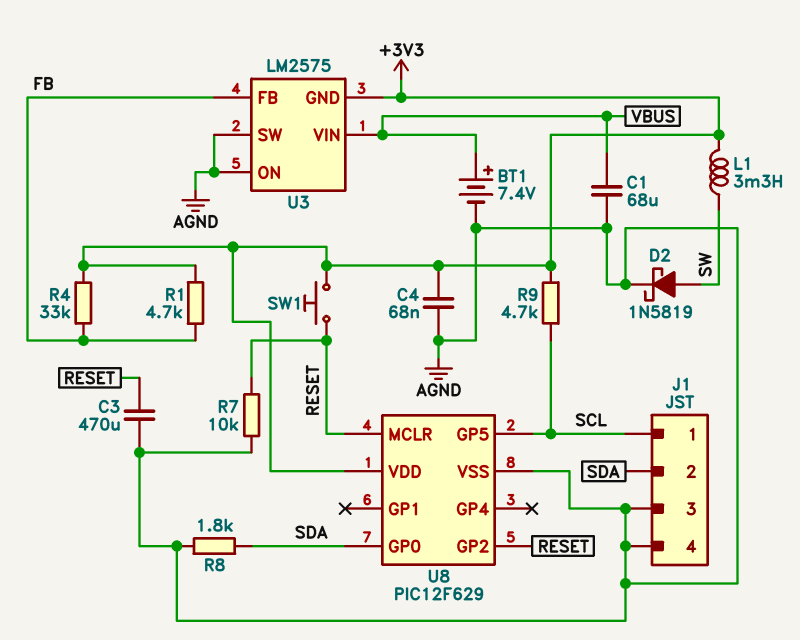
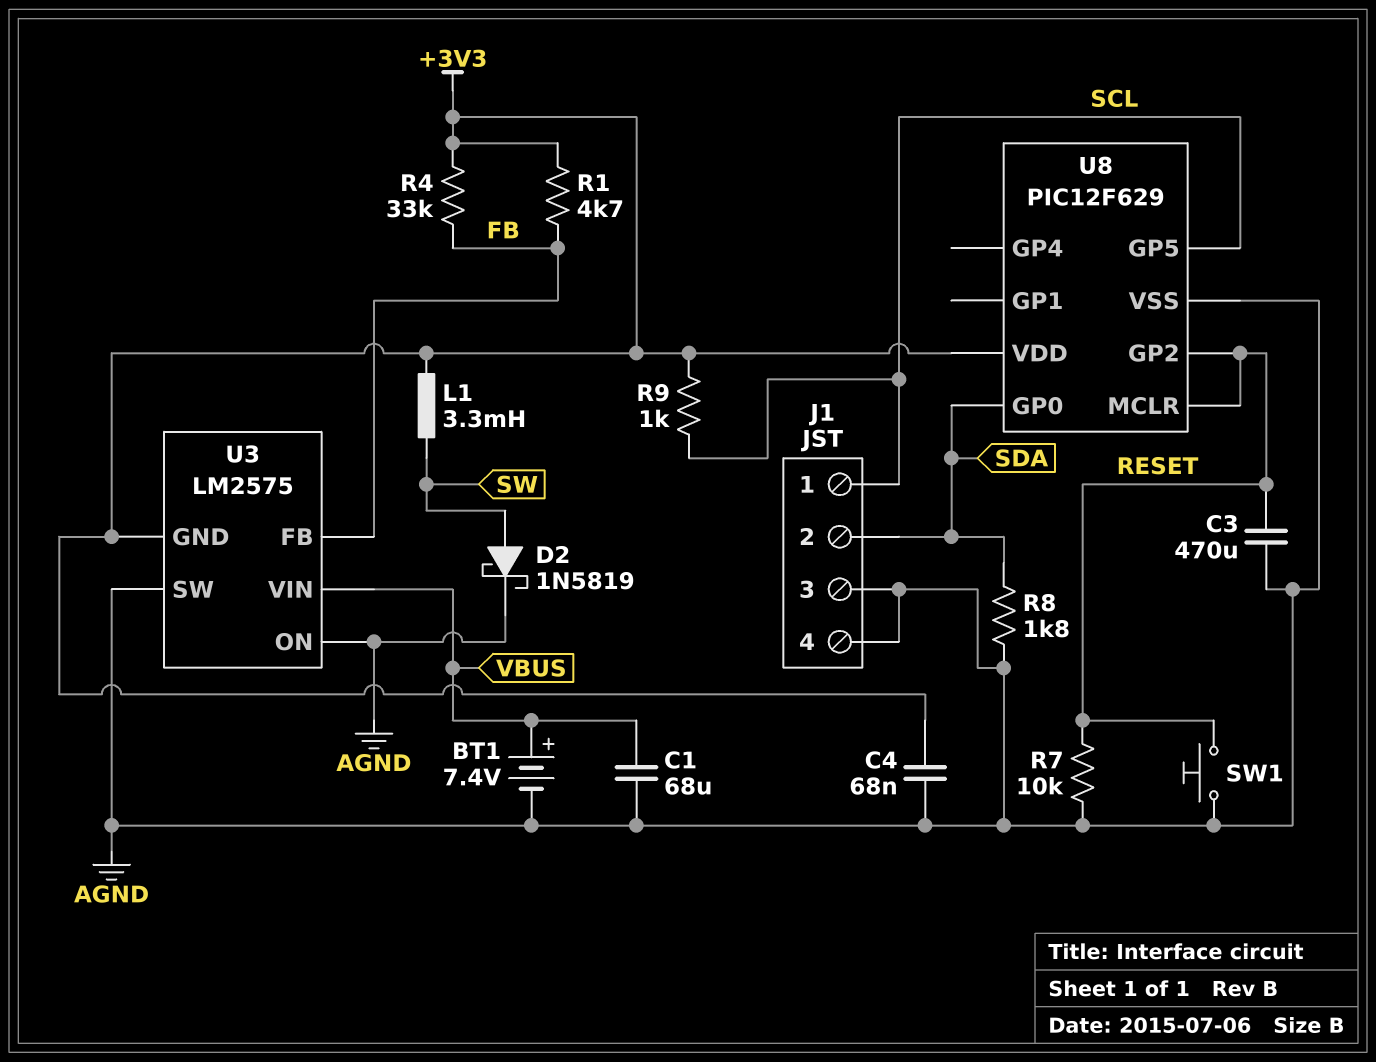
R9: 4.7k (+3V3, SCL) -> 1k (+3V3, SCL)
SW1: button (+3V3, RESET) -> button (AGND, RESET)

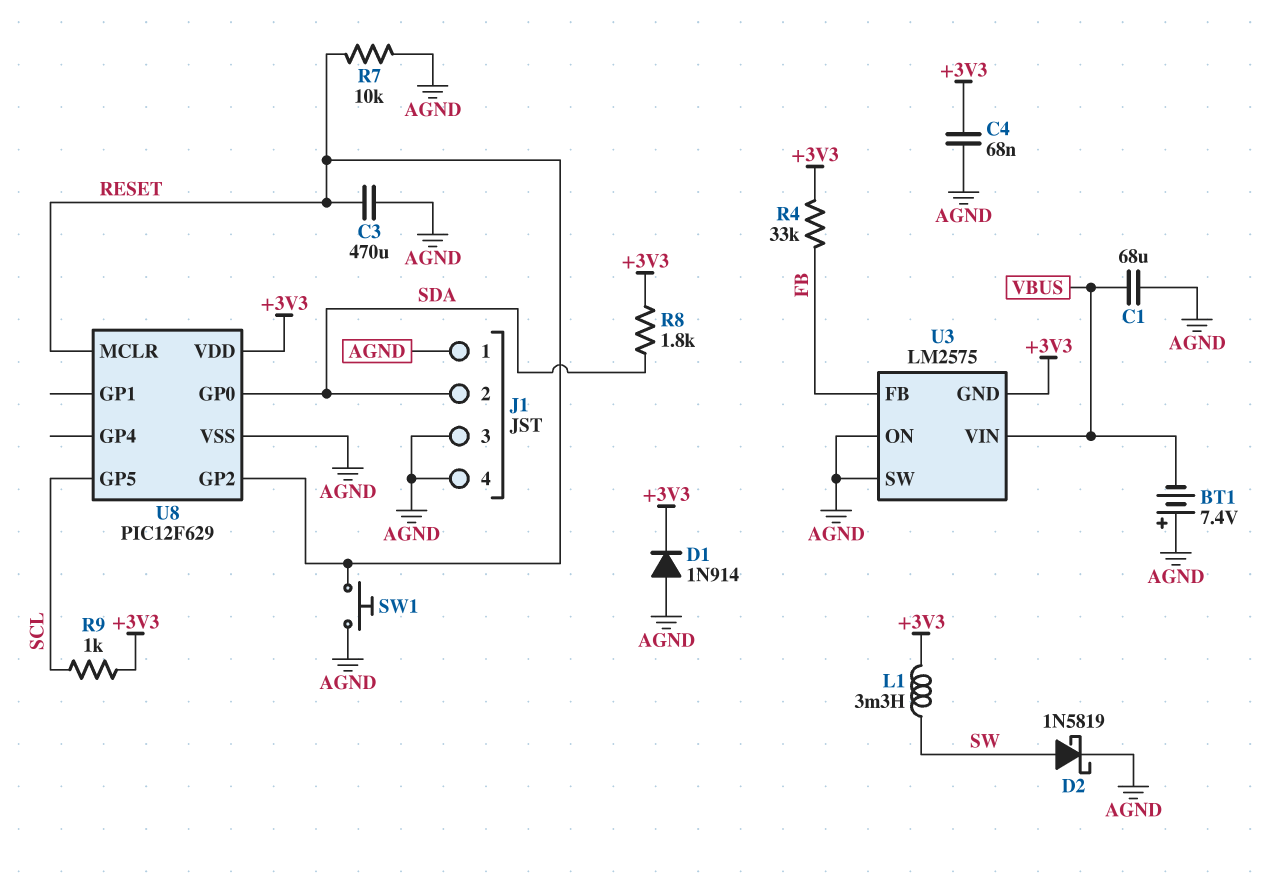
BT1: 7.4V (plus VBUS, minus AGND) -> 7.4V (plus AGND, minus VBUS)
D1: none -> diode 1N914 (A AGND, K +3V3)
J1 pin 1: SCL -> AGND
R1: 4.7k (+3V3, FB) -> none
R8: 1.8k (AGND, SDA) -> 1.8k (+3V3, SDA)

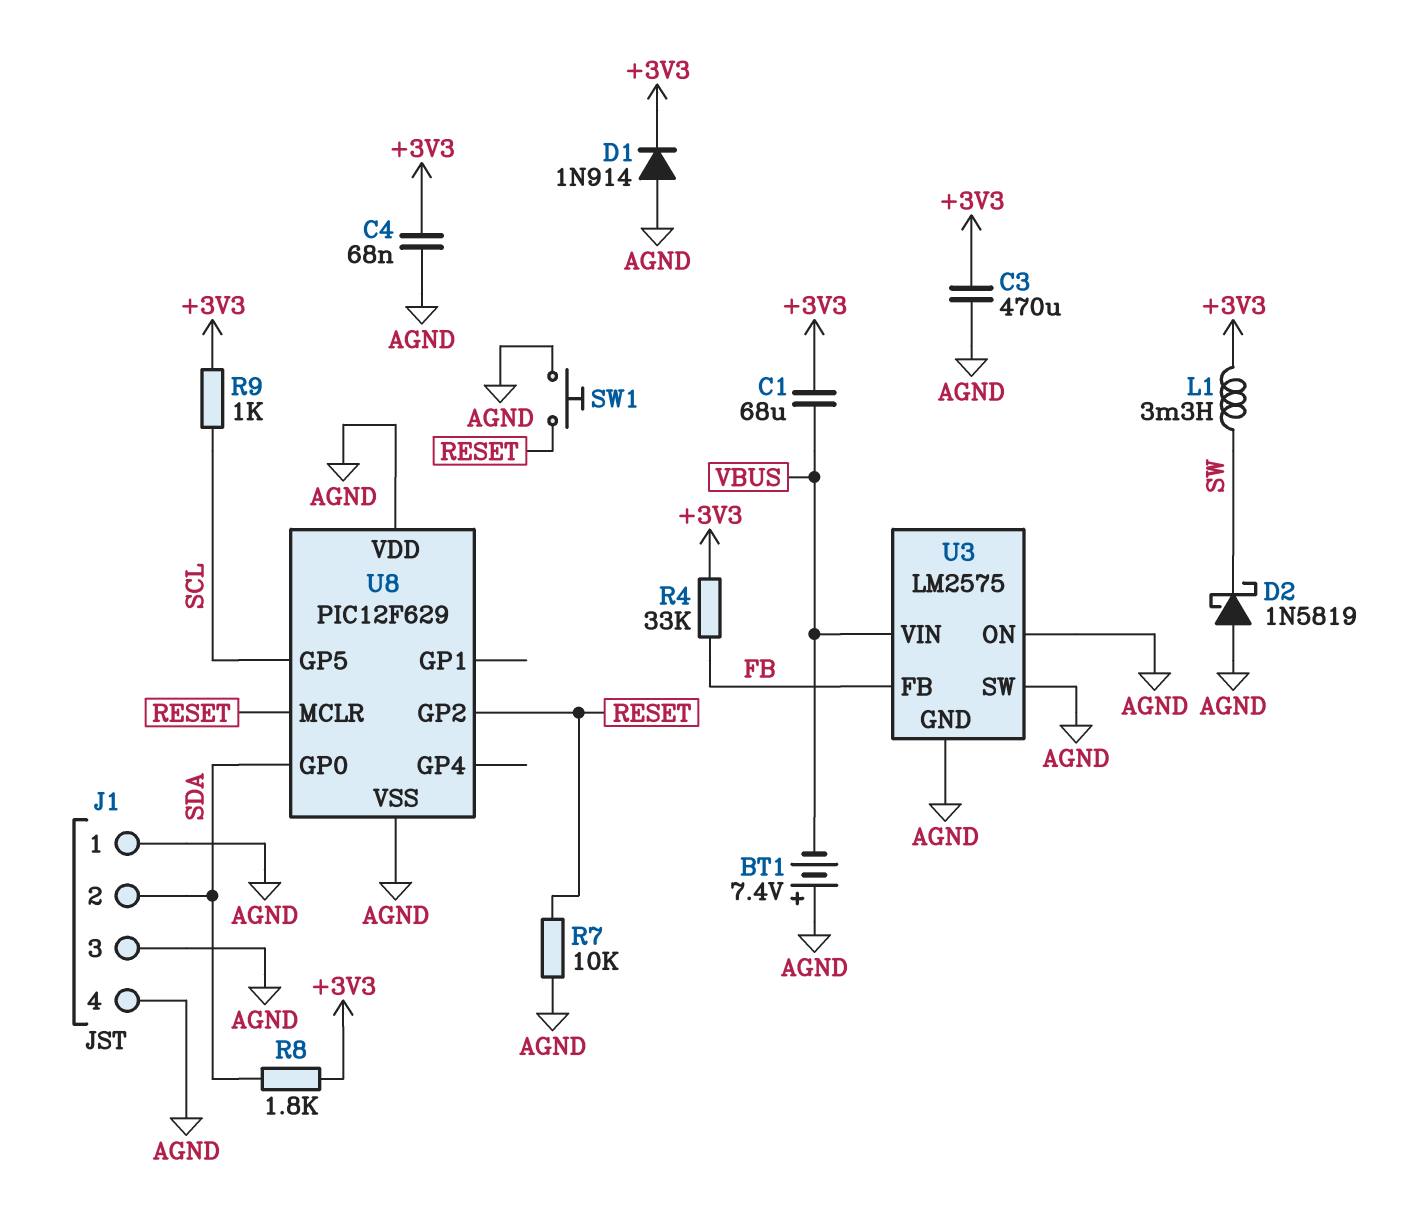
C1: 68uF (AGND, VBUS) -> 68uF (+3V3, VBUS)
C3: 470uF (AGND, RESET) -> 470uF (+3V3, AGND)
D2: schottky 1N5819 (A SW, K AGND) -> schottky 1N5819 (A AGND, K SW)
U3 pin GND: +3V3 -> AGND
U8 pin VDD: +3V3 -> AGND

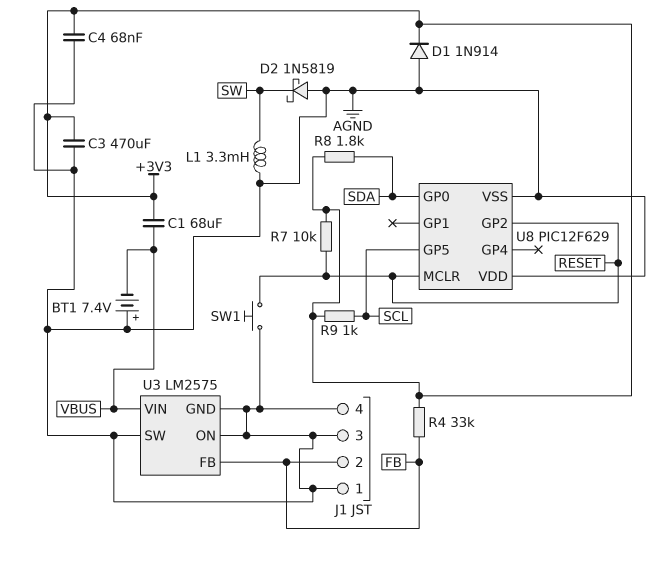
J1 pin 2: SDA -> FB
L1: 3.3mH (+3V3, SW) -> 3.3mH (AGND, SW)
R7: 10k (AGND, RESET) -> 10k (+3V3, RESET)

